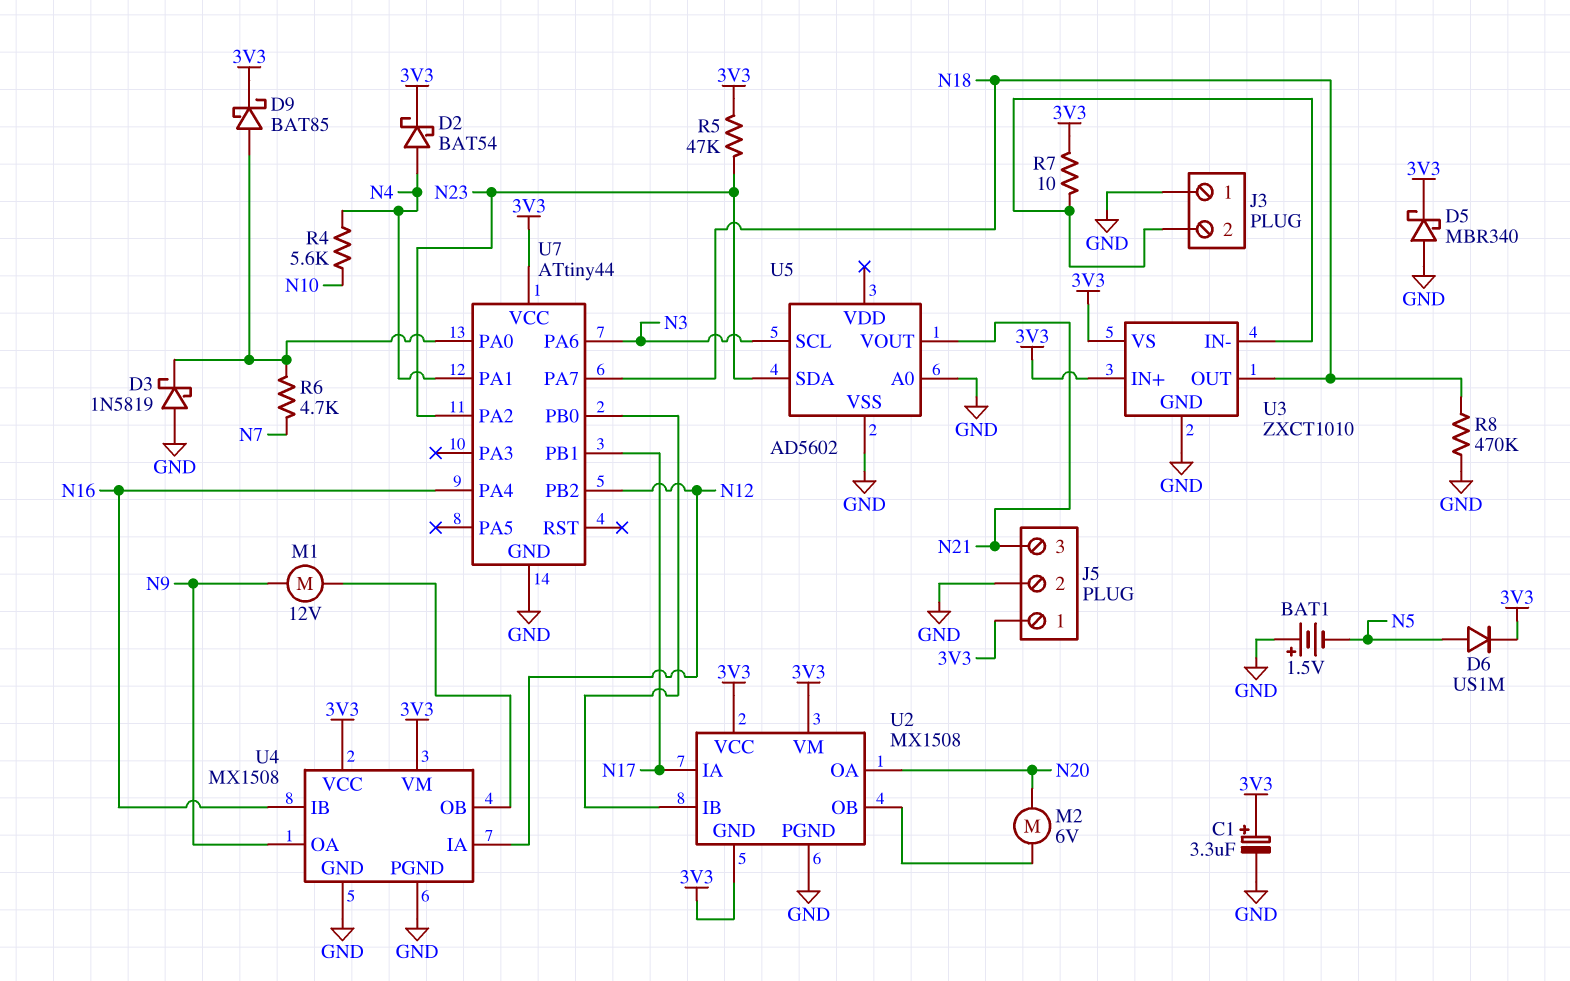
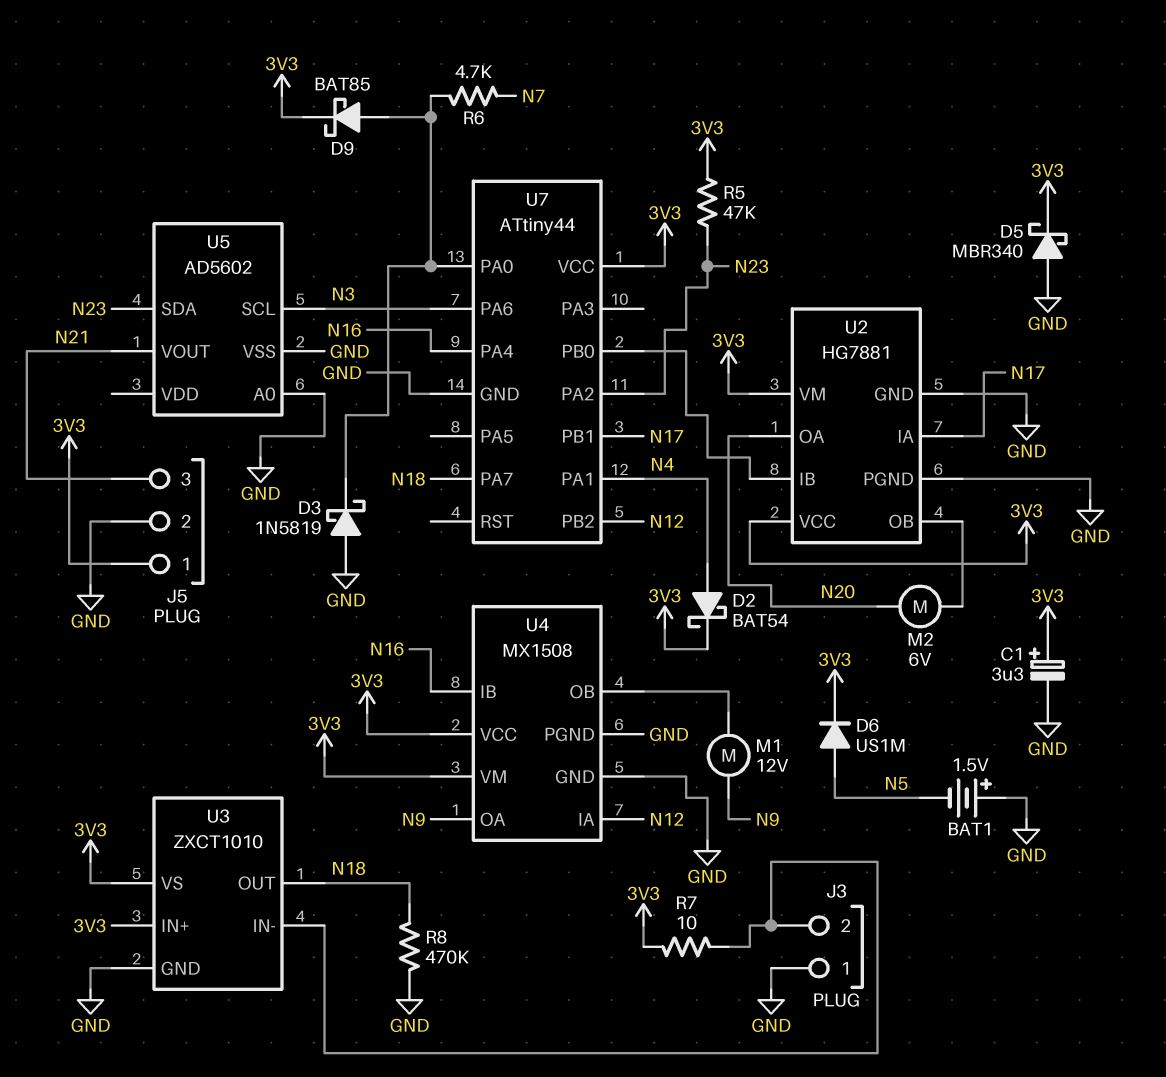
R4: 5.6k (N4, N10) -> none
U2: MX1508 -> HG7881
U2 pin GND: 3V3 -> GND

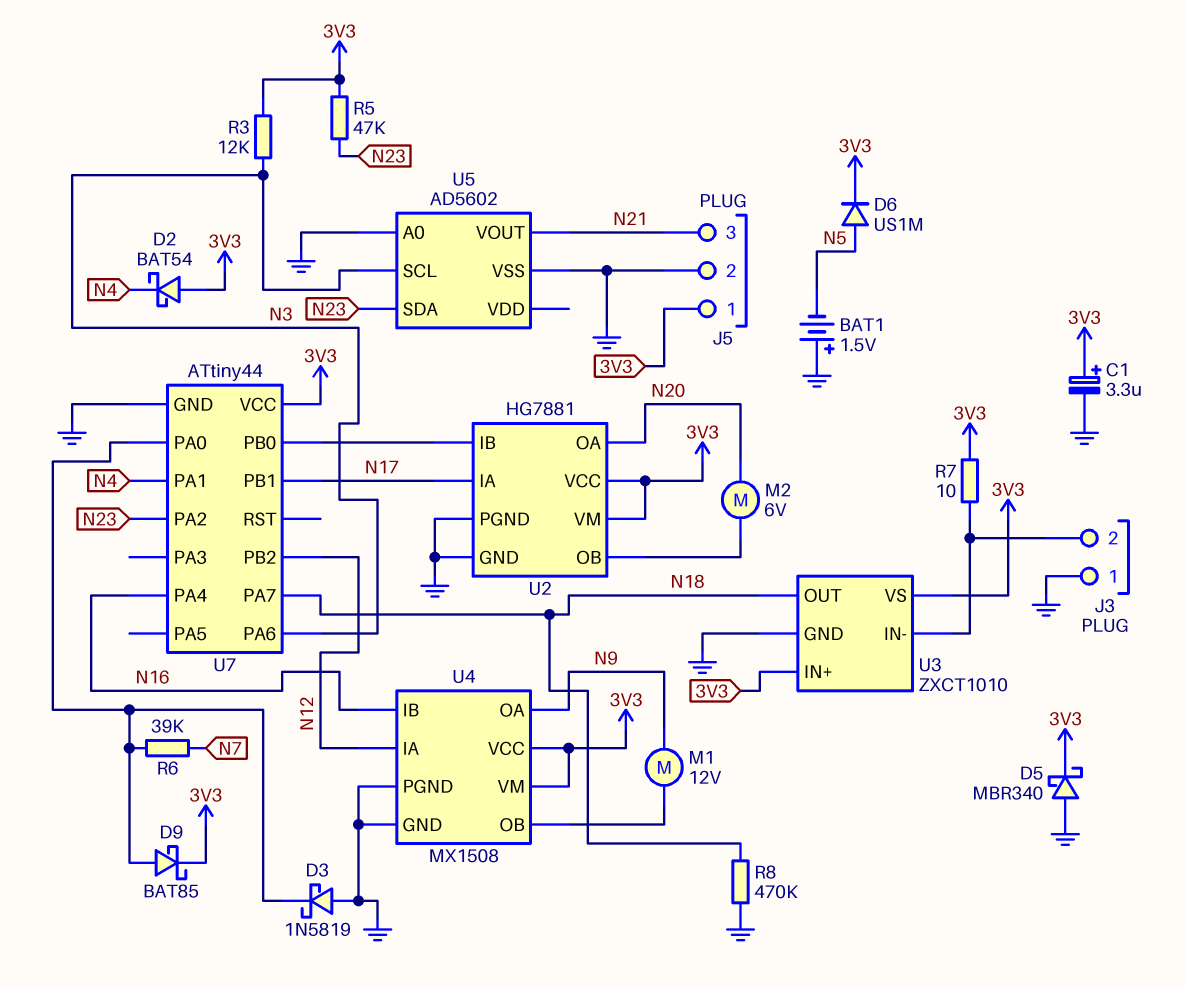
D2: schottky BAT54 (A N4, K 3V3) -> schottky BAT54 (A 3V3, K N4)
R3: none -> 12k (3V3, N3)
R6: 4.7k (N7, U7/PA0) -> 39k (N7, U7/PA0)

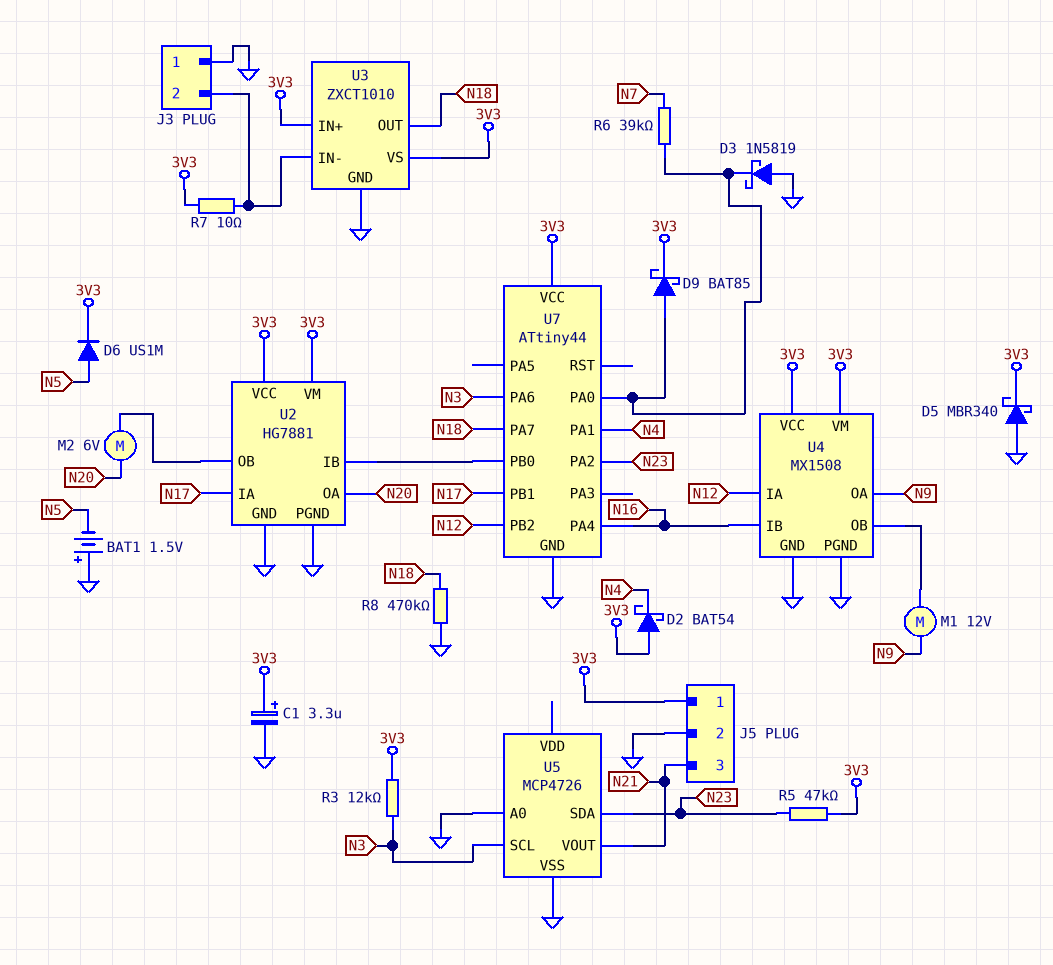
U5: AD5602 -> MCP4726

